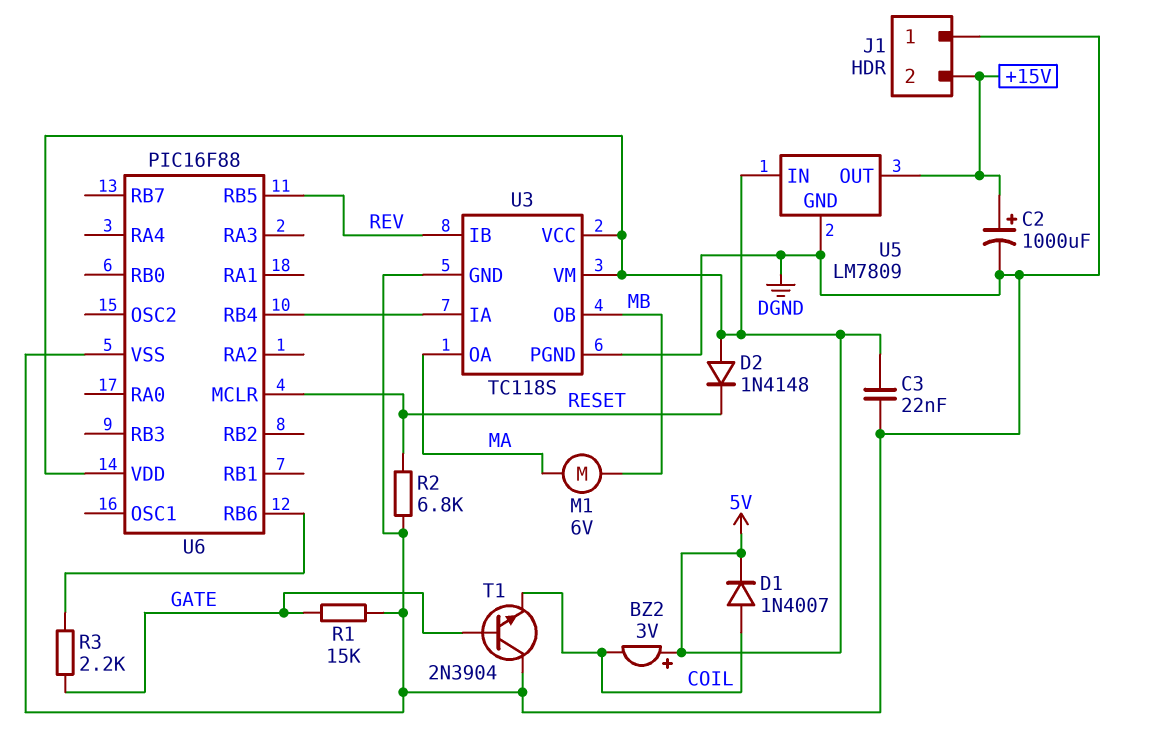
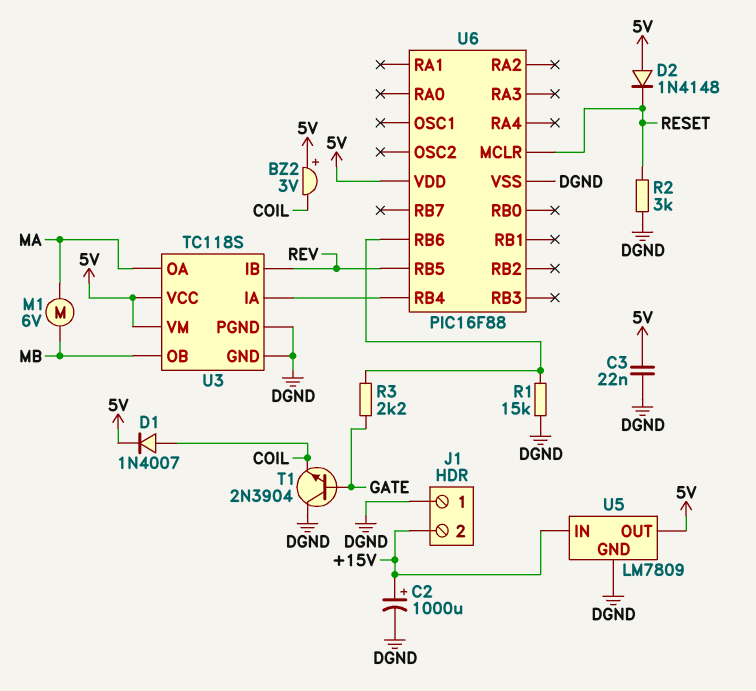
R1: 15k (DGND, GATE) -> 15k (DGND, U6/RB6)
R2: 6.8k (DGND, RESET) -> 3k (DGND, RESET)
U5 pin IN: 5V -> +15V
U5 pin OUT: +15V -> 5V

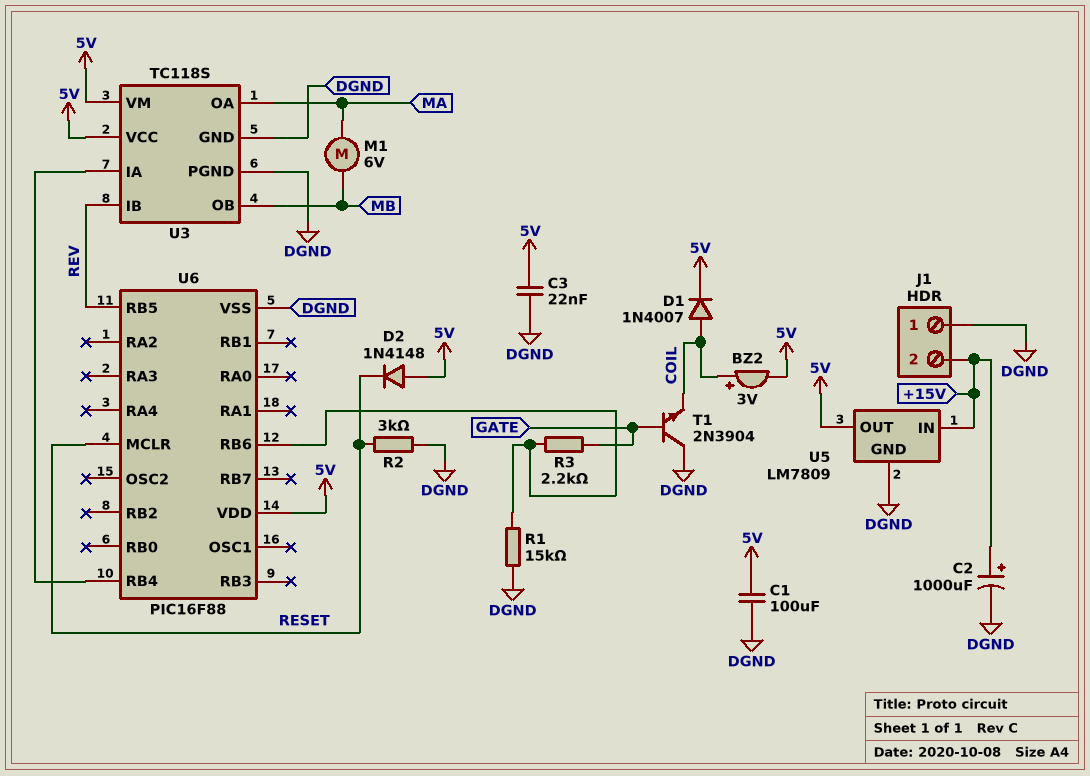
BZ2: buzzer 3V (plus 5V, minus COIL) -> buzzer 3V (plus COIL, minus 5V)
C1: none -> 100uF (5V, DGND)

